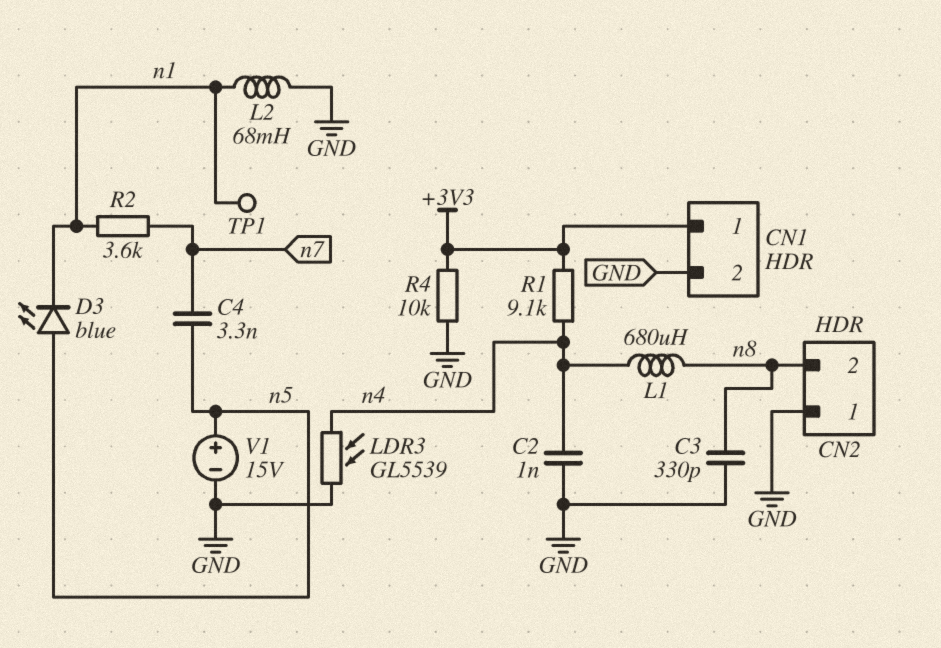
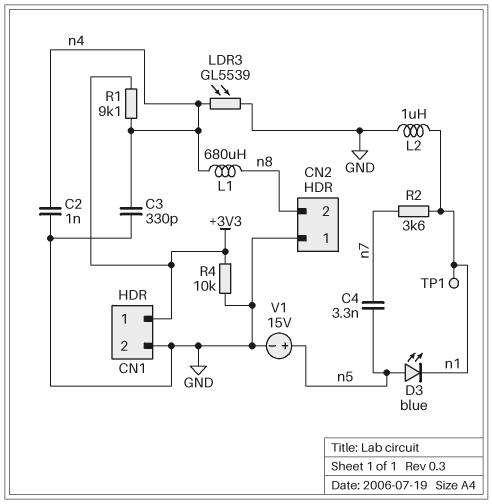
C3: 330pF (GND, n8) -> 330pF (GND, n4)
L2: 68mH (GND, n1) -> 1uH (GND, n1)

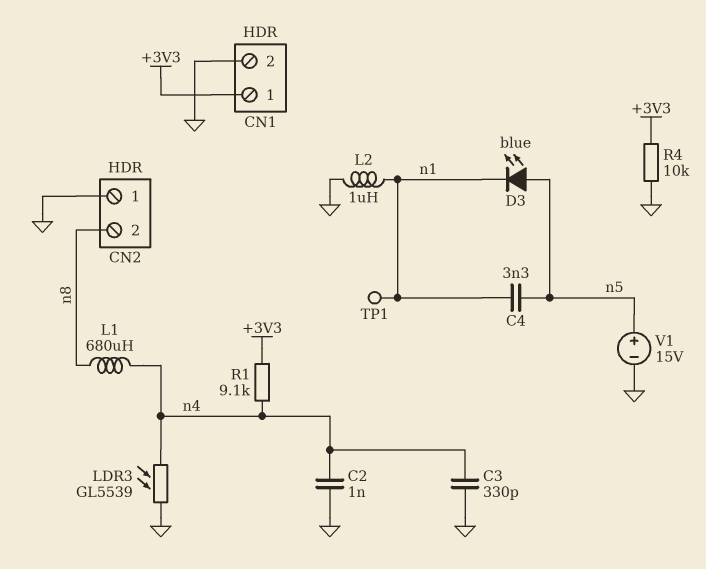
C4: 3.3nF (n5, n7) -> 3.3nF (n1, n5)
R2: 3.6k (n1, n7) -> none

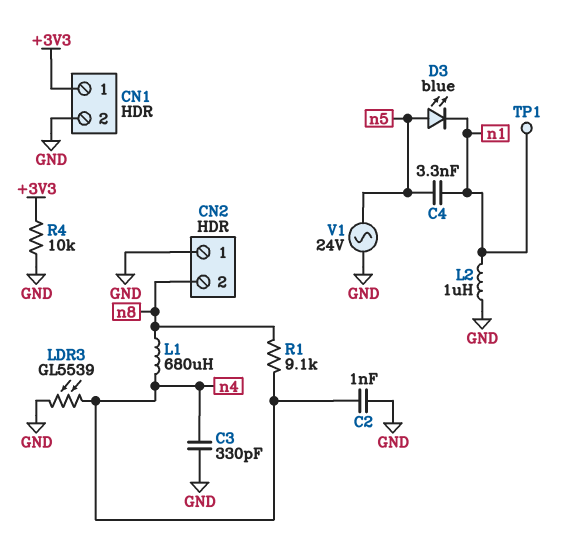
R1: 9.1k (+3V3, n4) -> 9.1k (n4, n8)
V1: 15V (plus n5, minus GND) -> AC 24V (GND, n5)

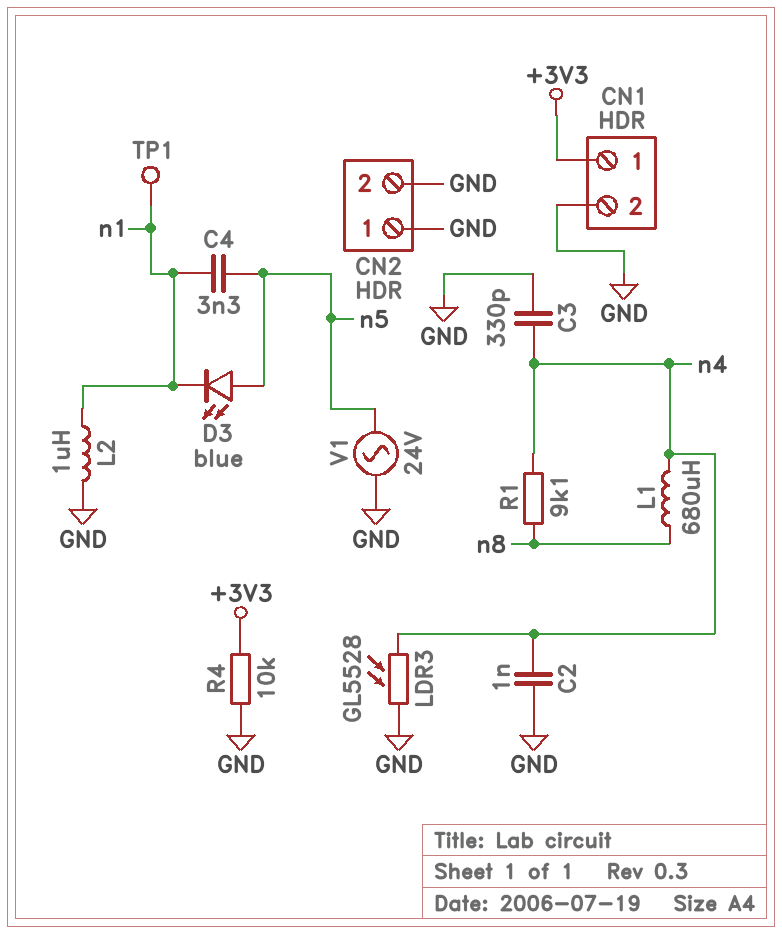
CN2 pin 2: n8 -> GND
LDR3: GL5539 (GND, n4) -> GL5528 (GND, n4)

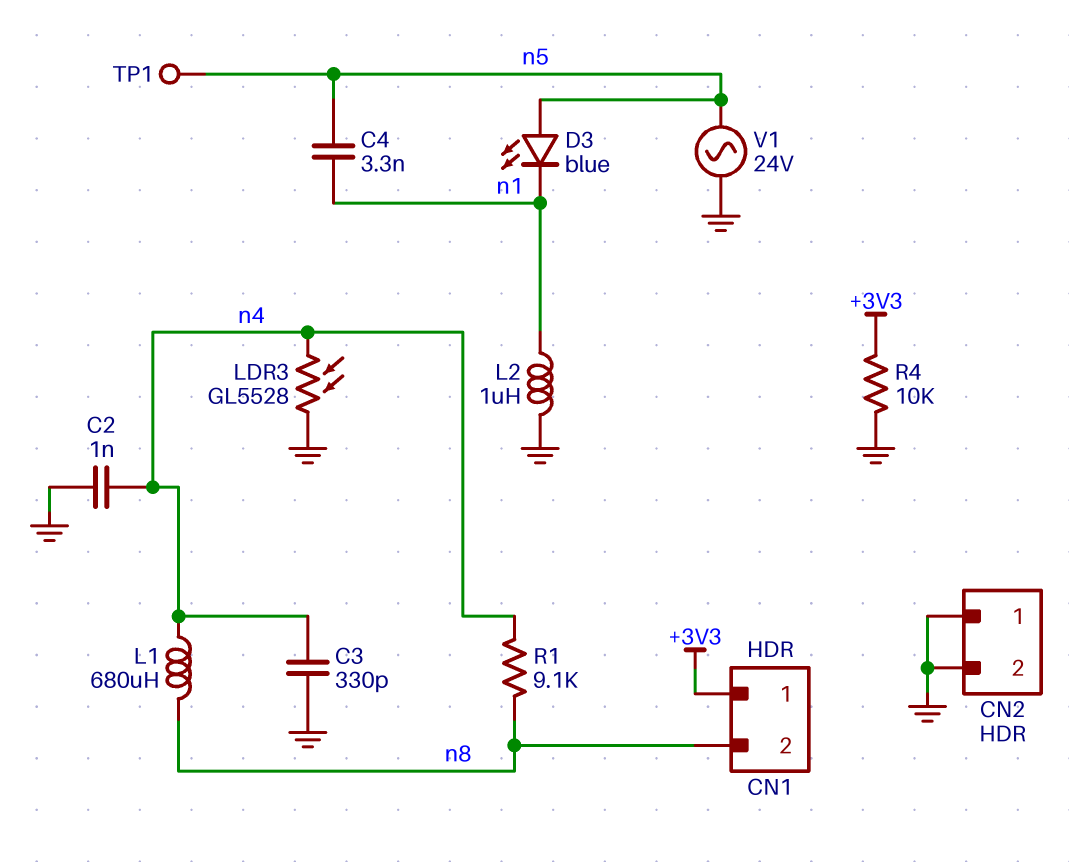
CN1 pin 2: GND -> n8
TP1: test point (n1) -> test point (n5)

